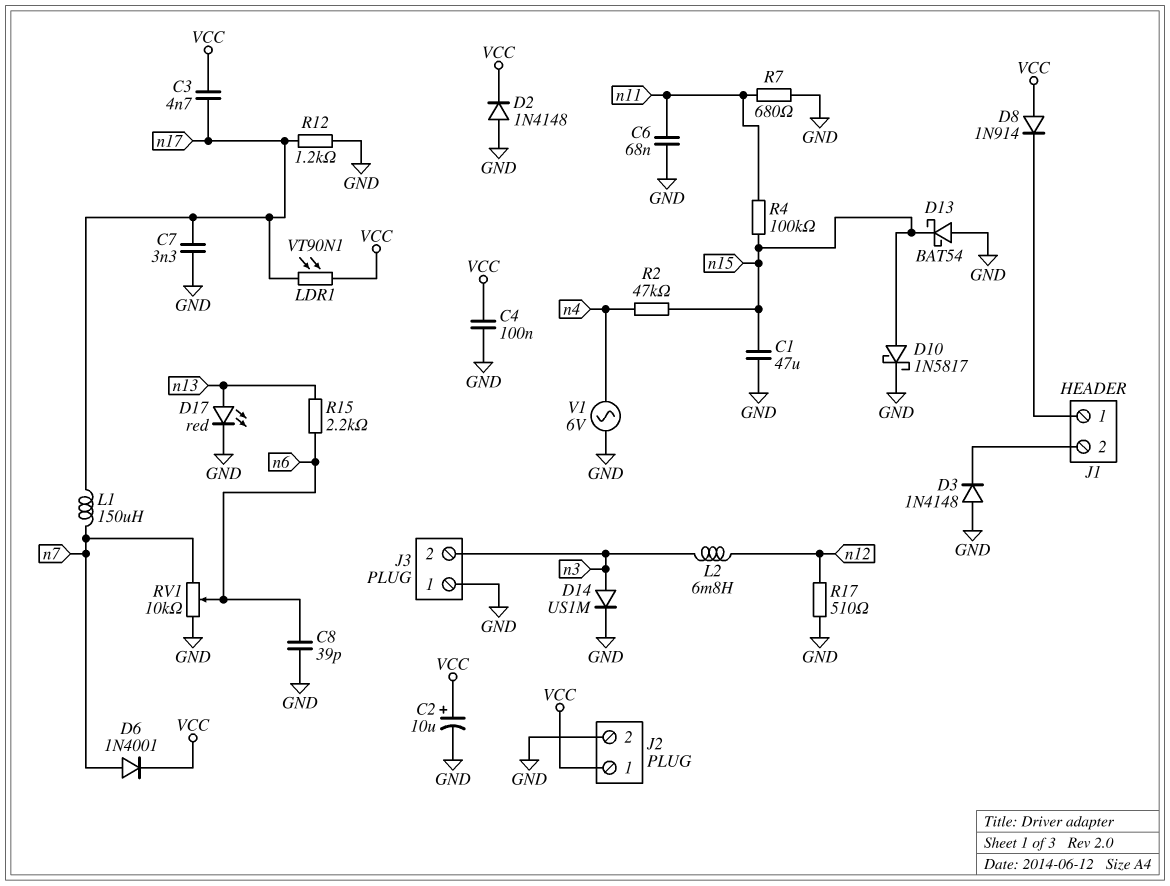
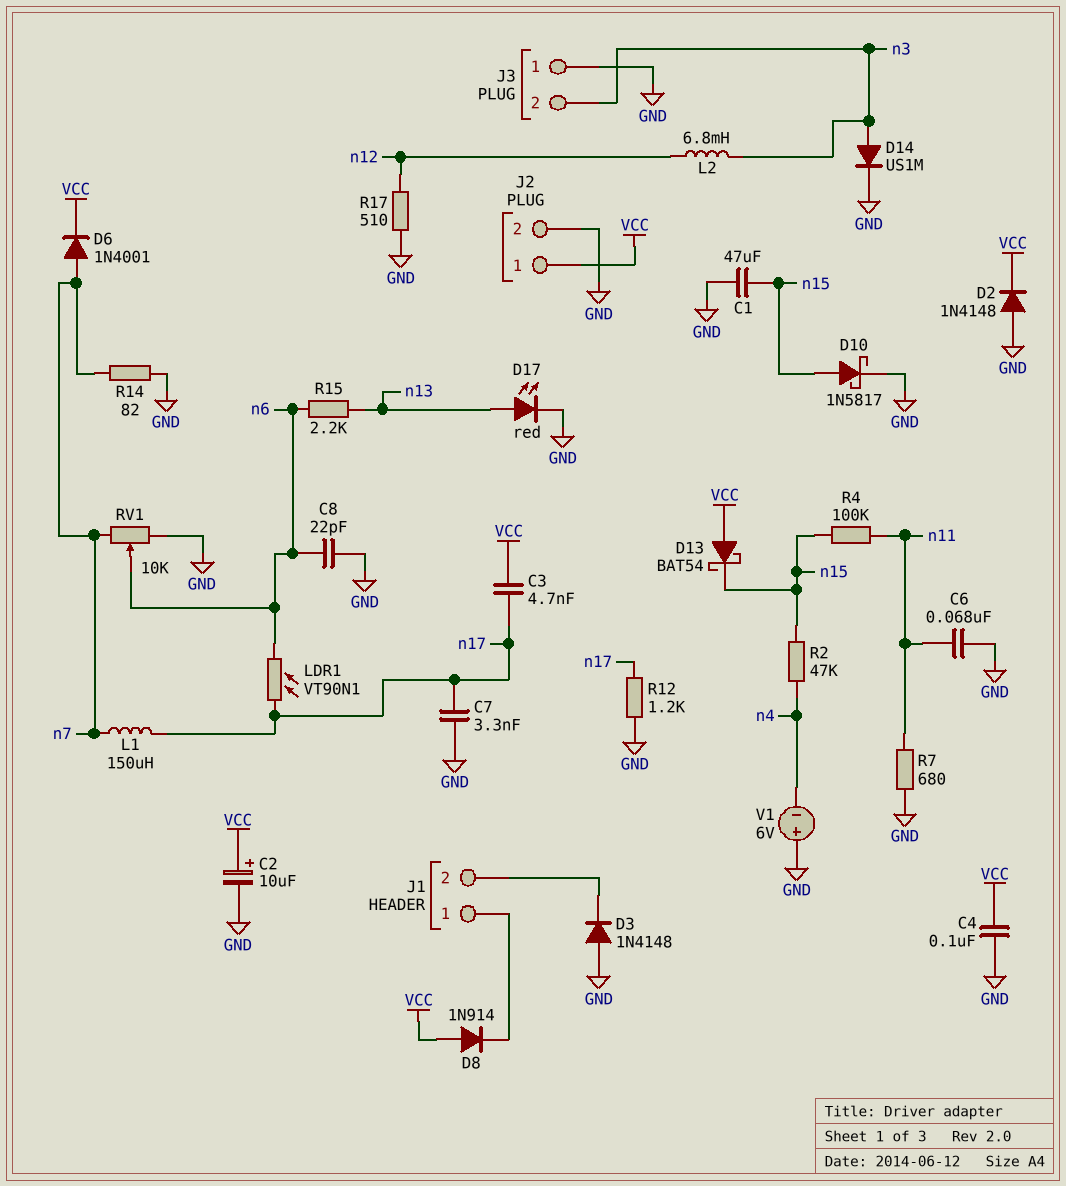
C8: 39pF (GND, n6) -> 22pF (GND, n6)
D13: schottky BAT54 (A GND, K n15) -> schottky BAT54 (A VCC, K n15)
LDR1: VT90N1 (VCC, n17) -> VT90N1 (n6, n17)
R14: none -> 82 (GND, n7)
V1: AC 6V (GND, n4) -> 6V (plus GND, minus n4)

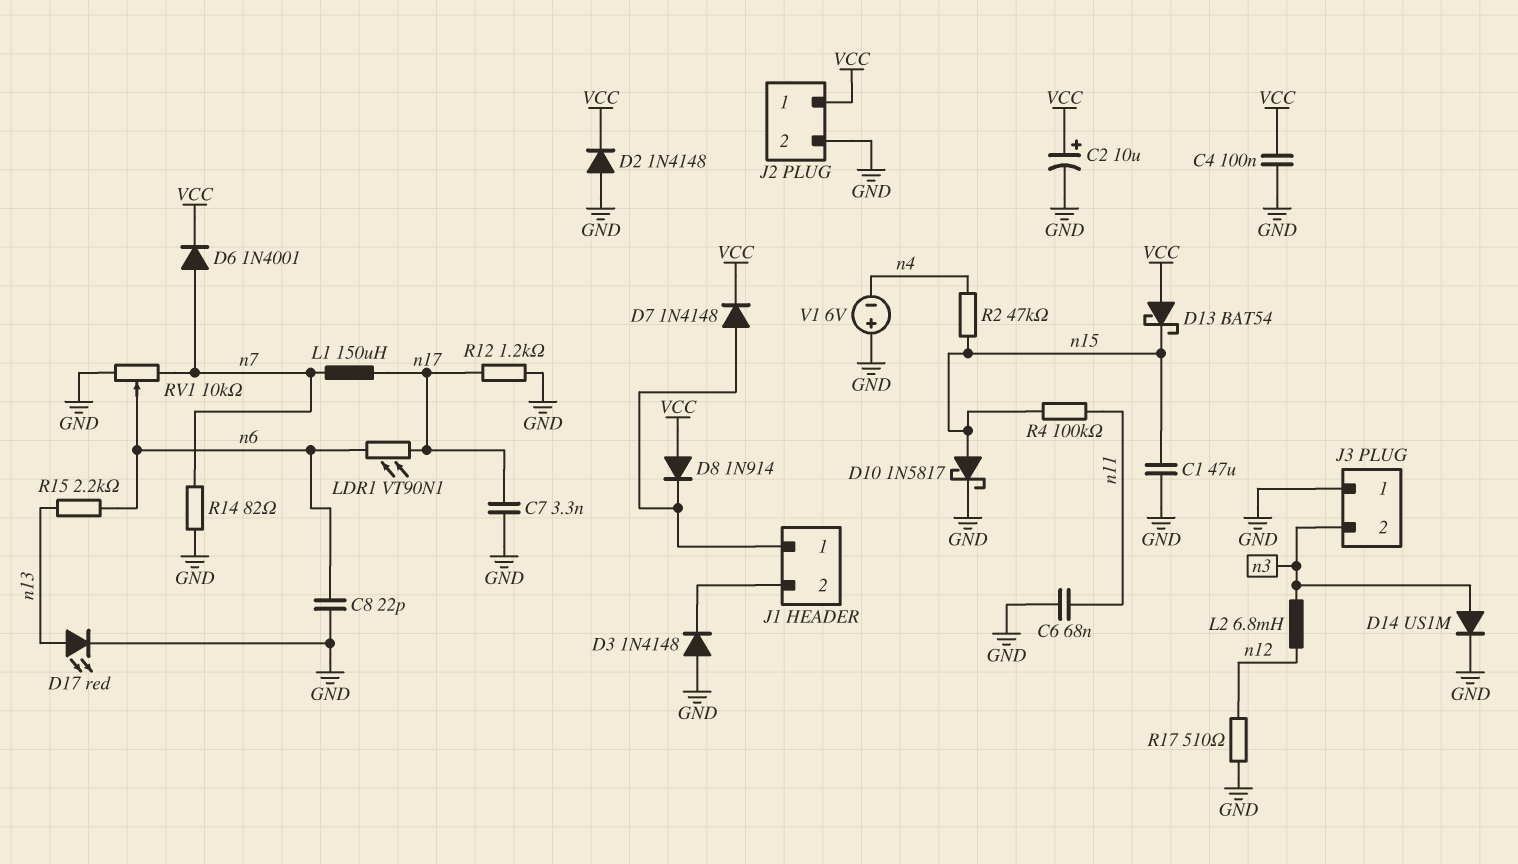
C3: 4.7nF (VCC, n17) -> none
D7: none -> diode 1N4148 (A J1/1, K VCC)
R7: 680 (GND, n11) -> none

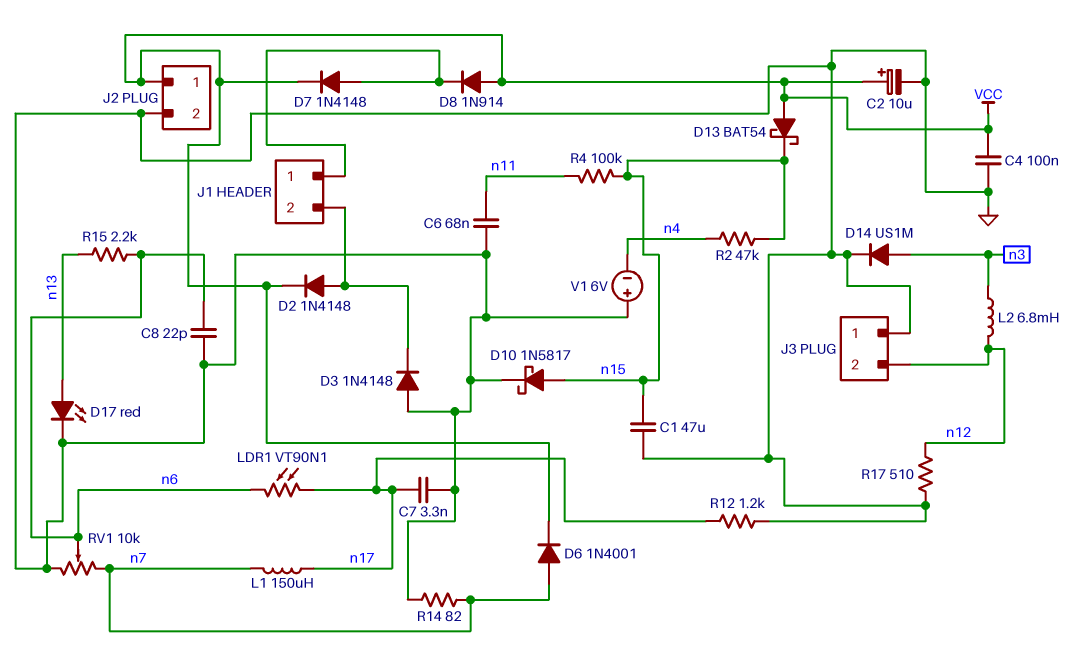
D2: diode 1N4148 (A GND, K VCC) -> diode 1N4148 (A J1/2, K VCC)
J3 pin 2: n3 -> n12

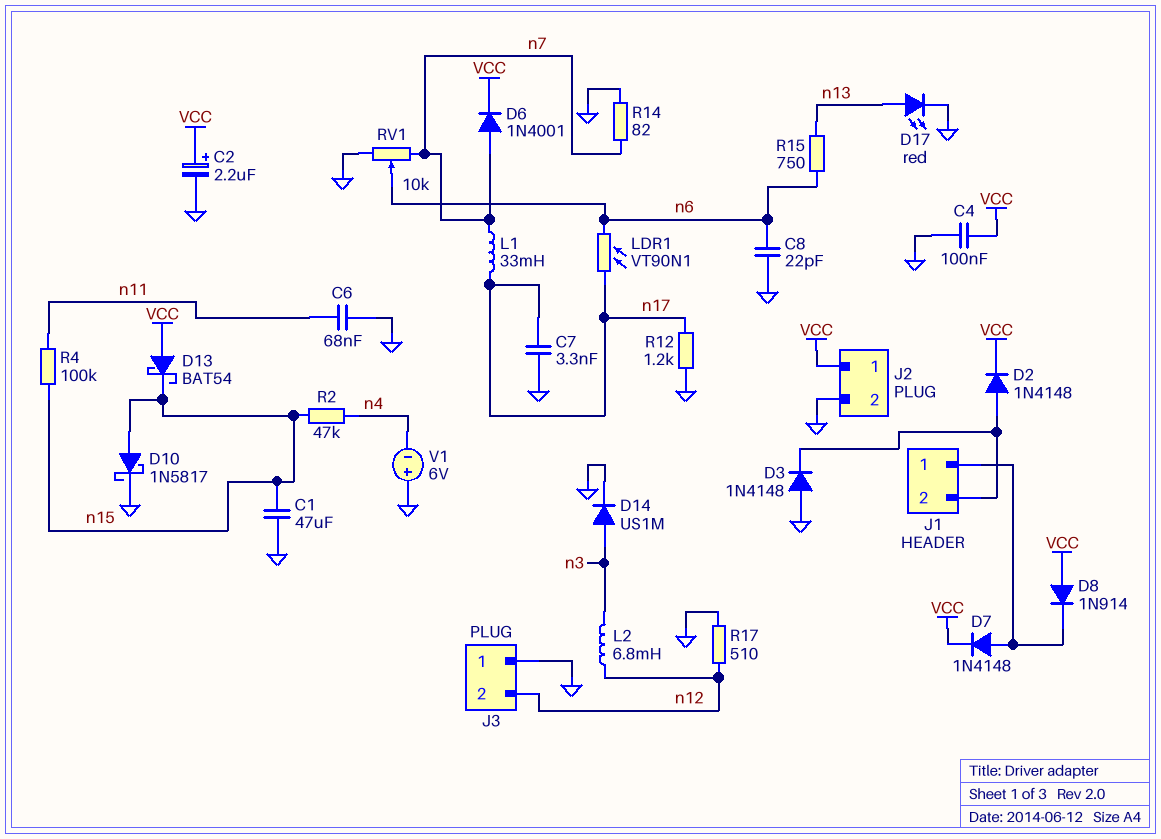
C2: 10uF (plus VCC, minus GND) -> 2.2uF (plus VCC, minus GND)
L1: 150uH (n7, n17) -> 33mH (n7, n17)
R15: 2.2k (n6, n13) -> 750 (n6, n13)

